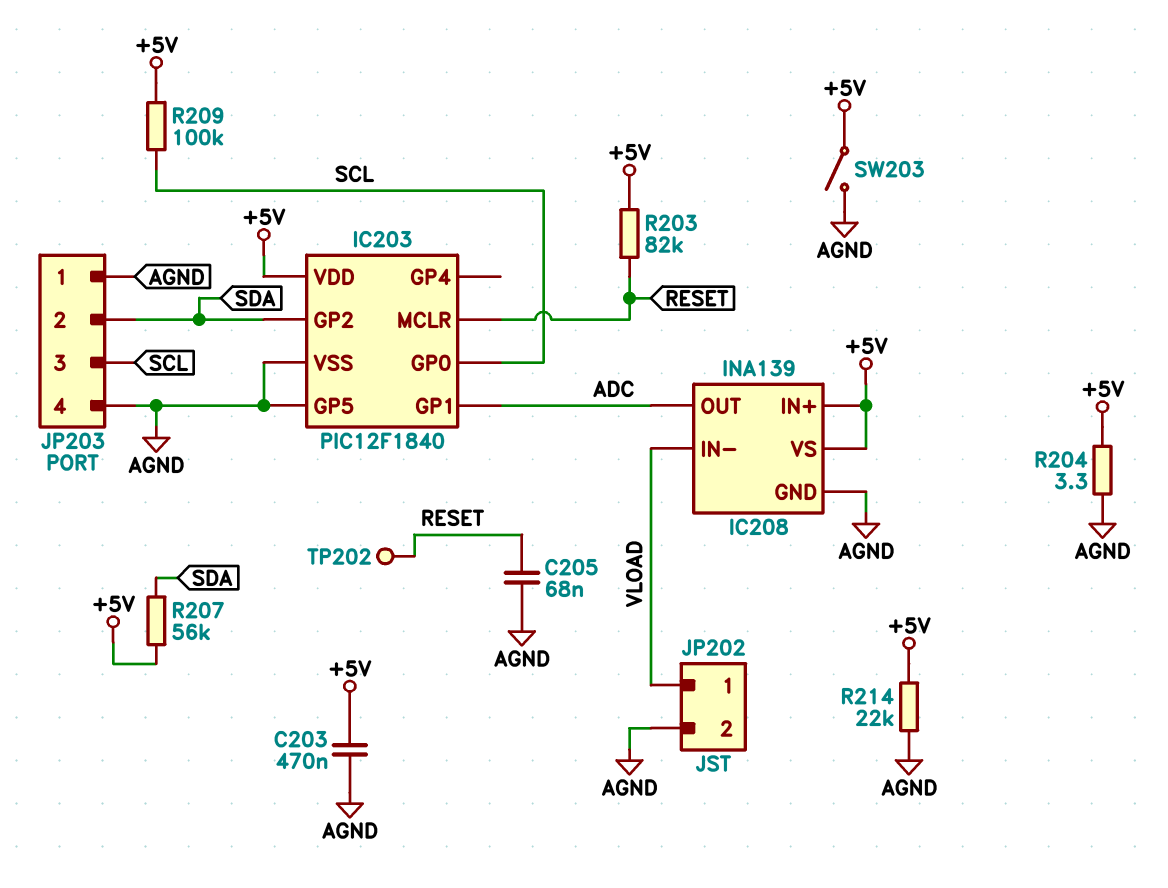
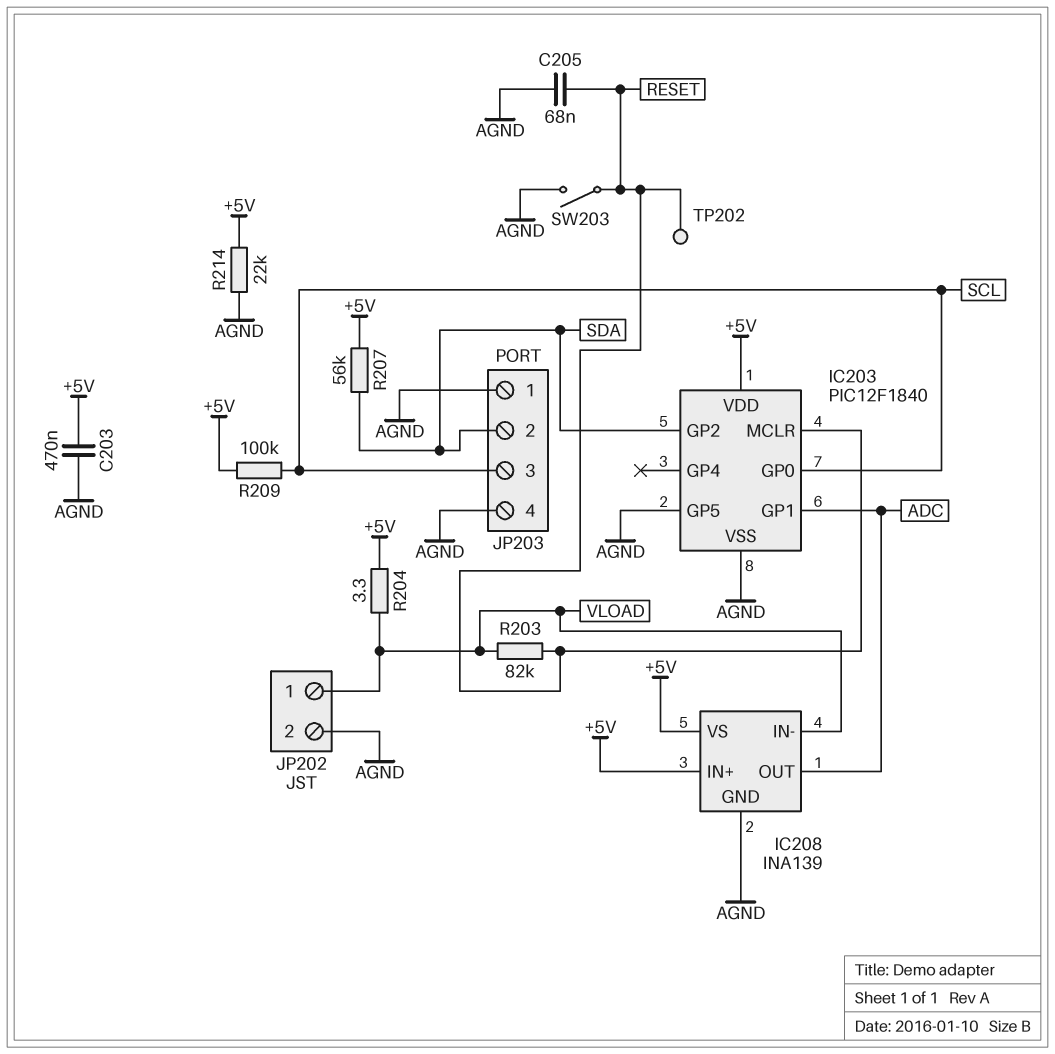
R203: 82k (+5V, RESET) -> 82k (RESET, VLOAD)
R204: 3.3 (+5V, AGND) -> 3.3 (+5V, VLOAD)
SW203: switch (+5V, AGND) -> switch (AGND, RESET)

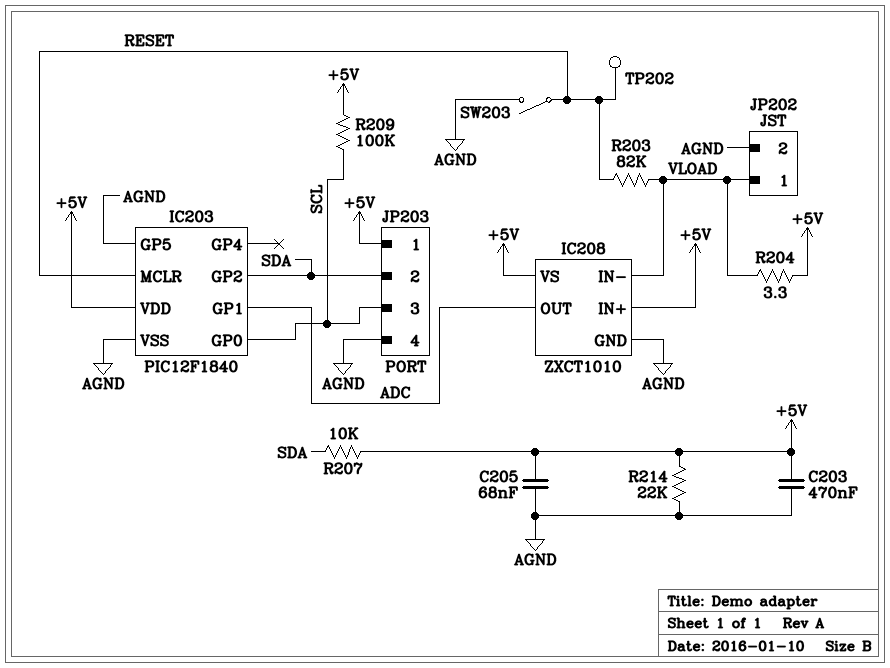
C205: 68nF (AGND, RESET) -> 68nF (+5V, AGND)
IC208: INA139 -> ZXCT1010
JP203 pin 1: AGND -> +5V
R207: 56k (+5V, SDA) -> 10k (+5V, SDA)

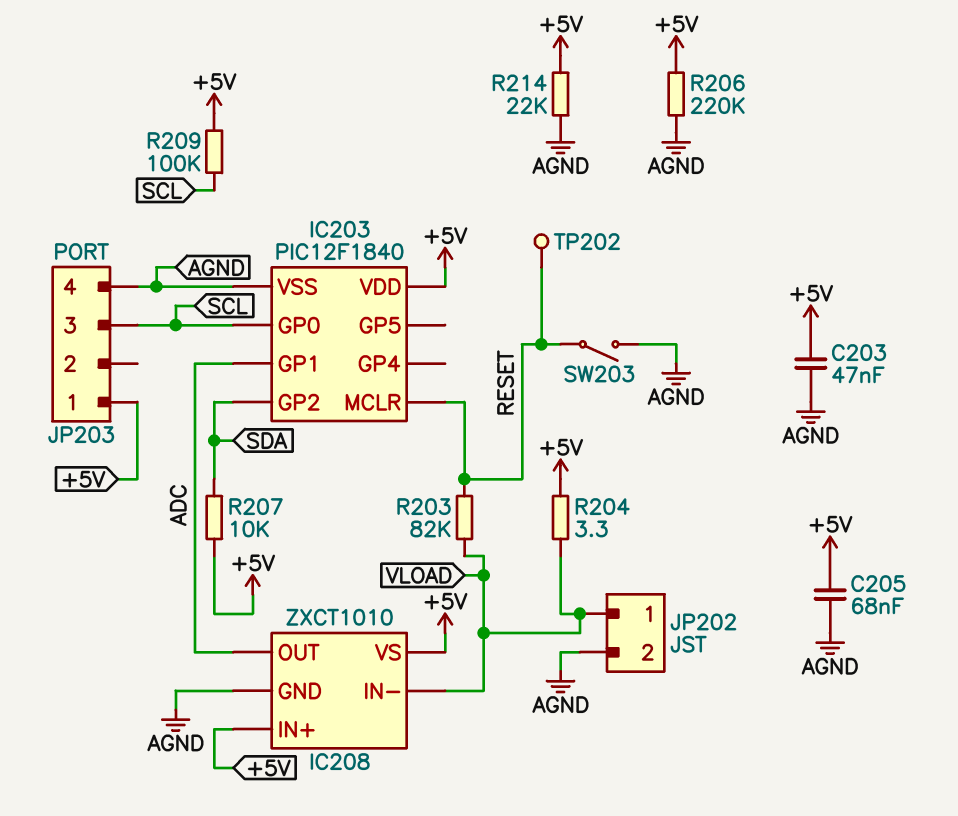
C203: 470nF (+5V, AGND) -> 47nF (+5V, AGND)
IC203 pin GP5: AGND -> none
JP203 pin 2: SDA -> none
R206: none -> 220k (+5V, AGND)

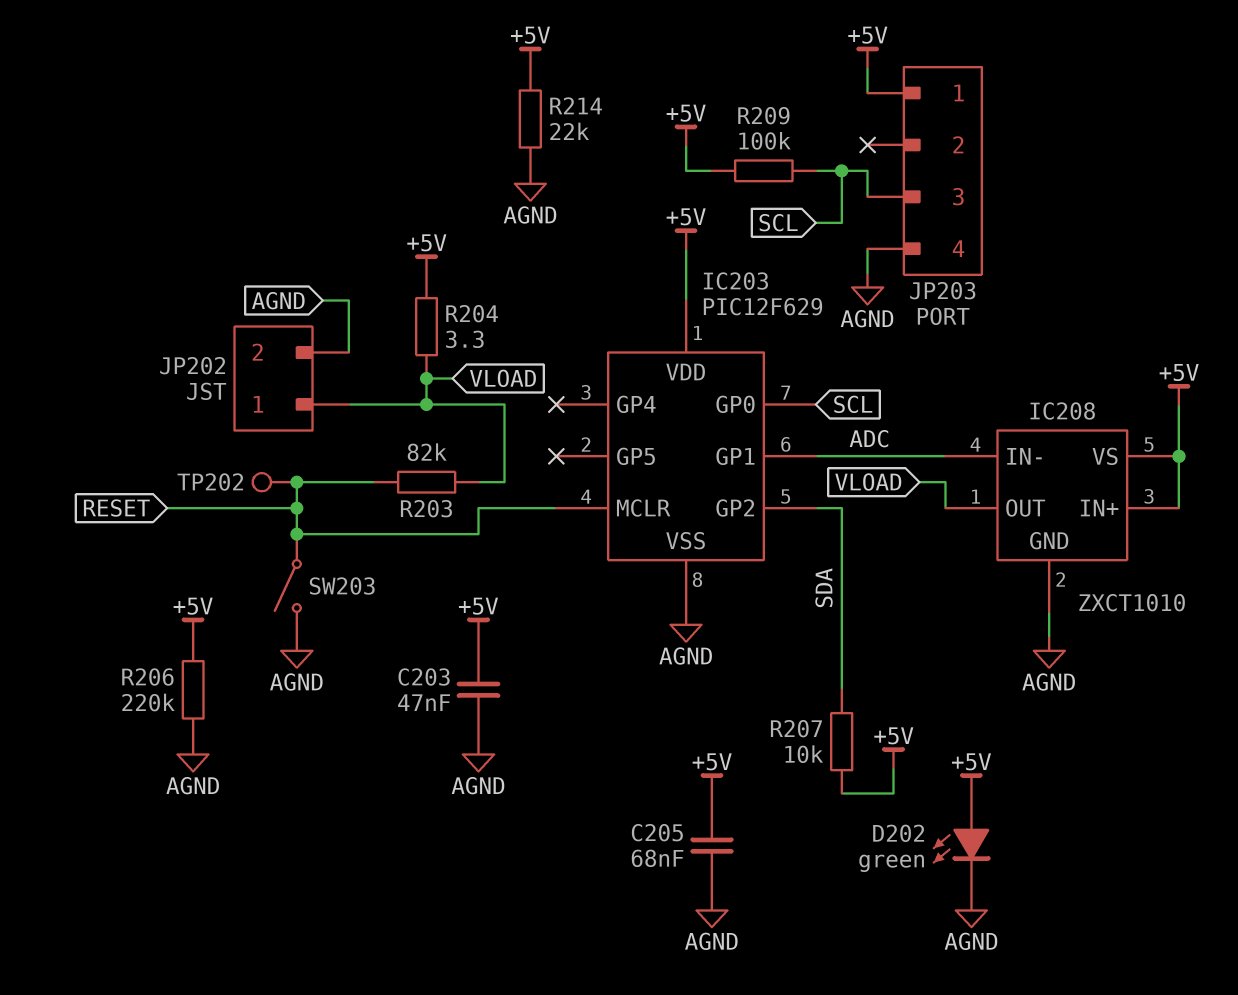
D202: none -> LED green (A +5V, K AGND)
IC203: PIC12F1840 -> PIC12F629
IC208 pin IN-: VLOAD -> ADC
IC208 pin OUT: ADC -> VLOAD

